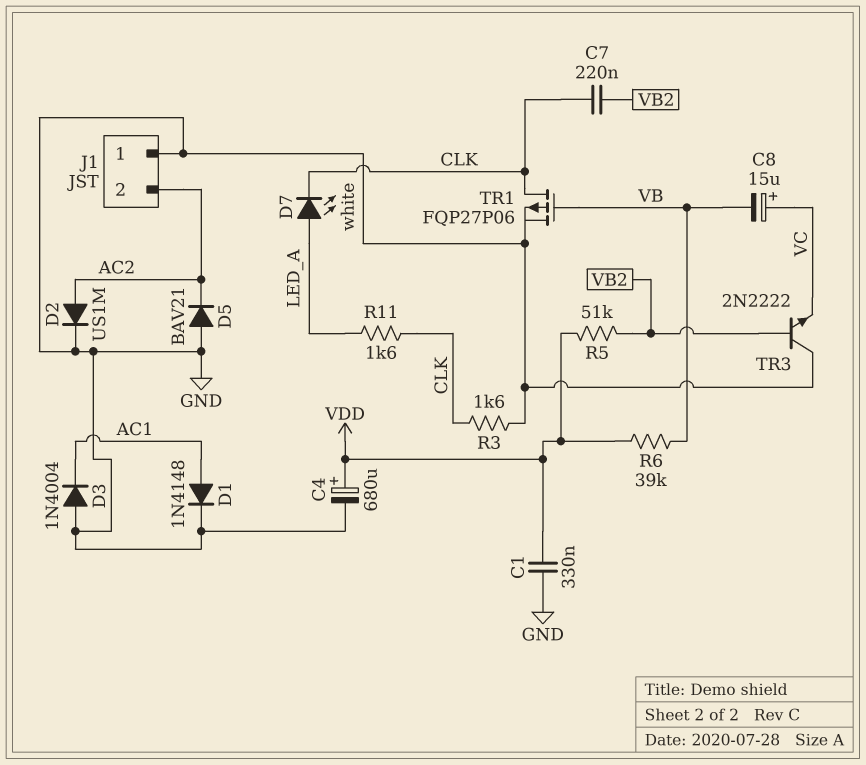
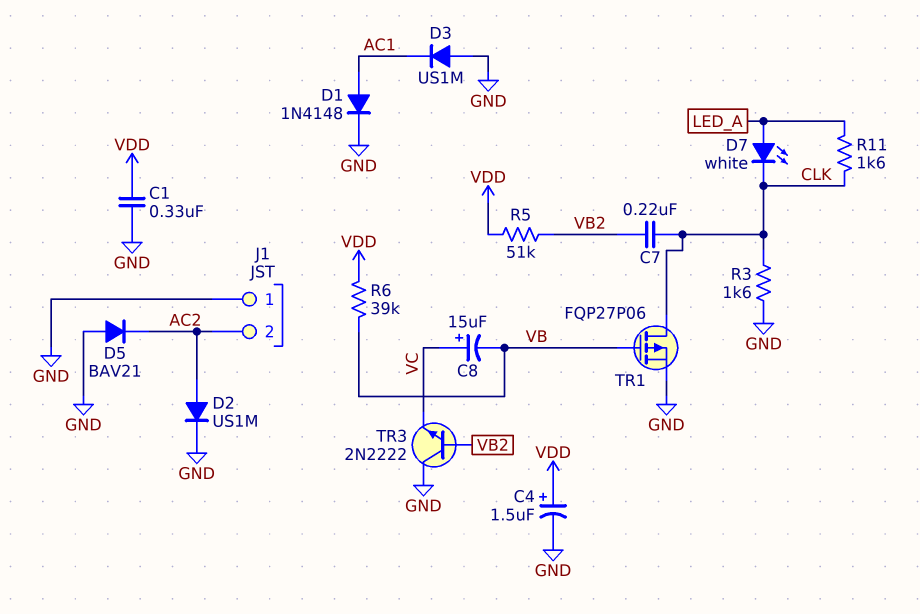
C4: 680uF (plus VDD, minus GND) -> 1.5uF (plus VDD, minus GND)
D3: diode 1N4004 (A GND, K AC1) -> diode US1M (A GND, K AC1)

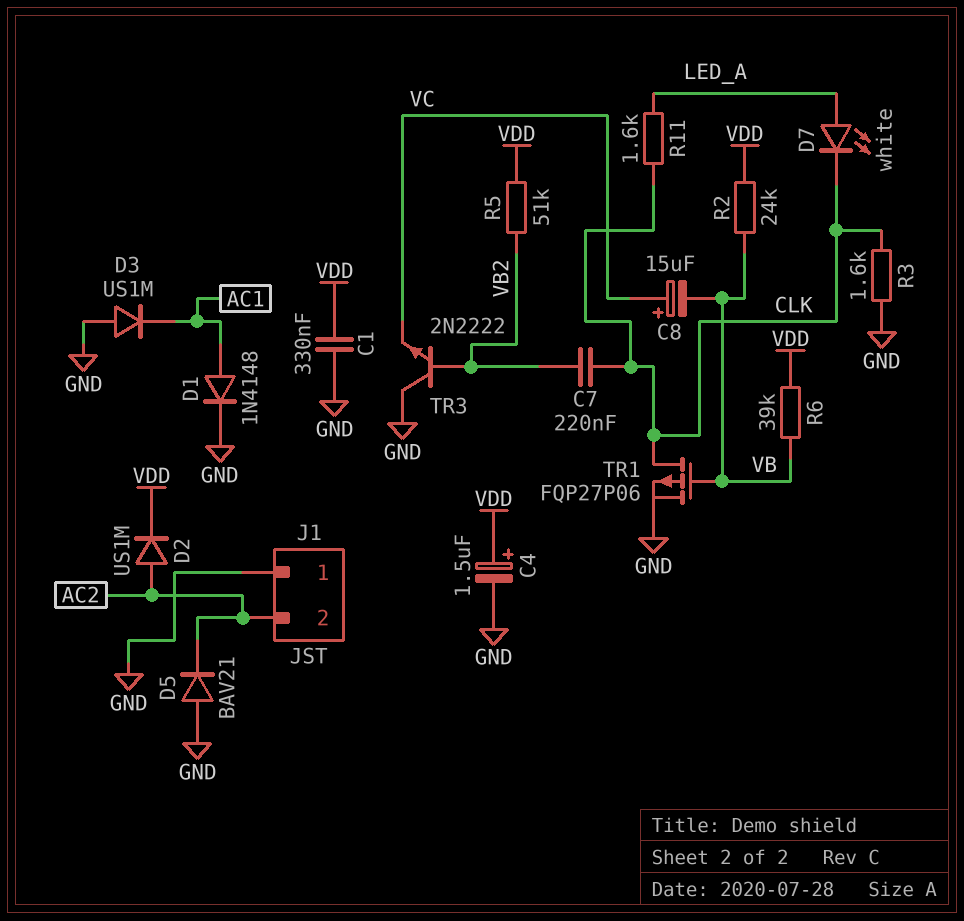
D2: diode US1M (A AC2, K GND) -> diode US1M (A AC2, K VDD)
R2: none -> 24k (VB, VDD)

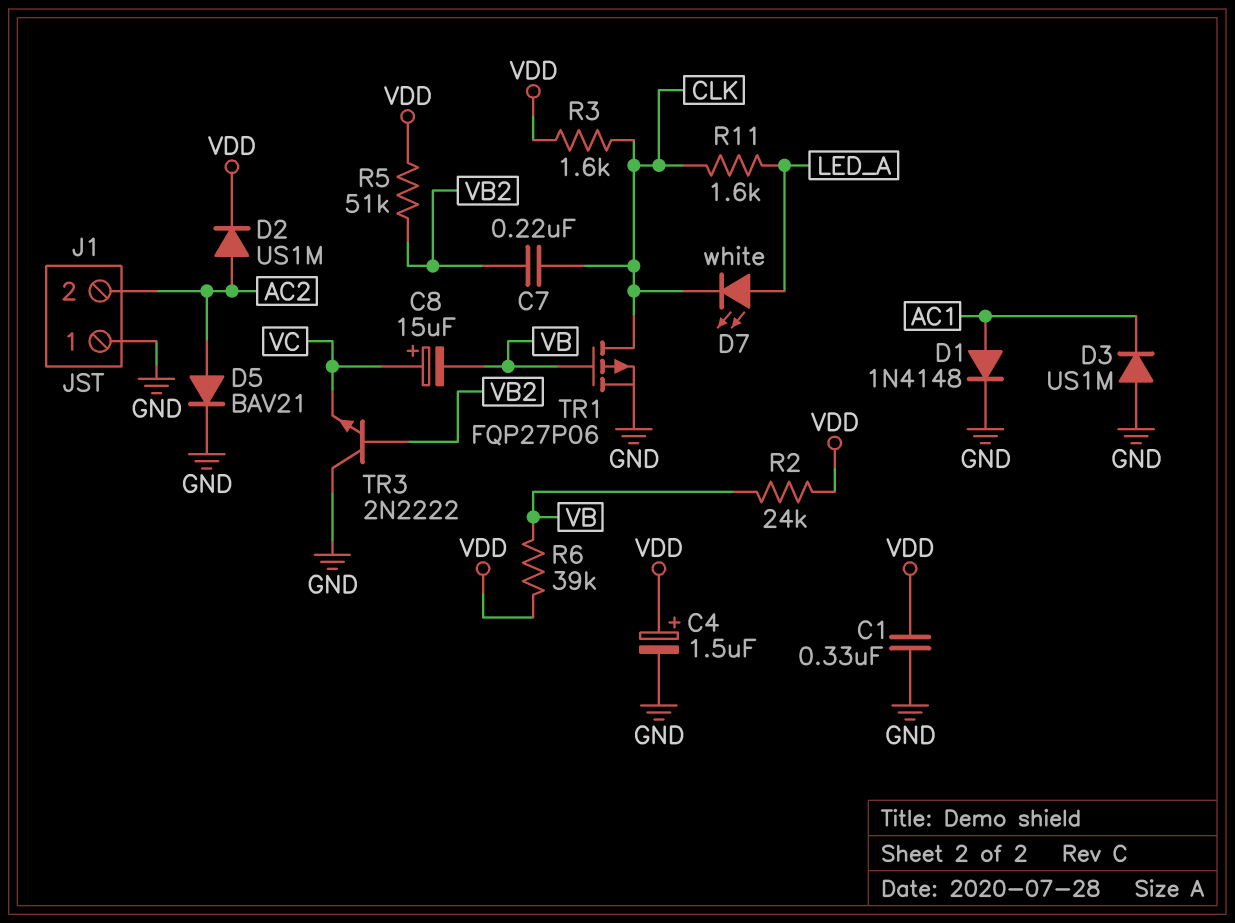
D5: diode BAV21 (A GND, K AC2) -> diode BAV21 (A AC2, K GND)
R3: 1.6k (CLK, GND) -> 1.6k (CLK, VDD)

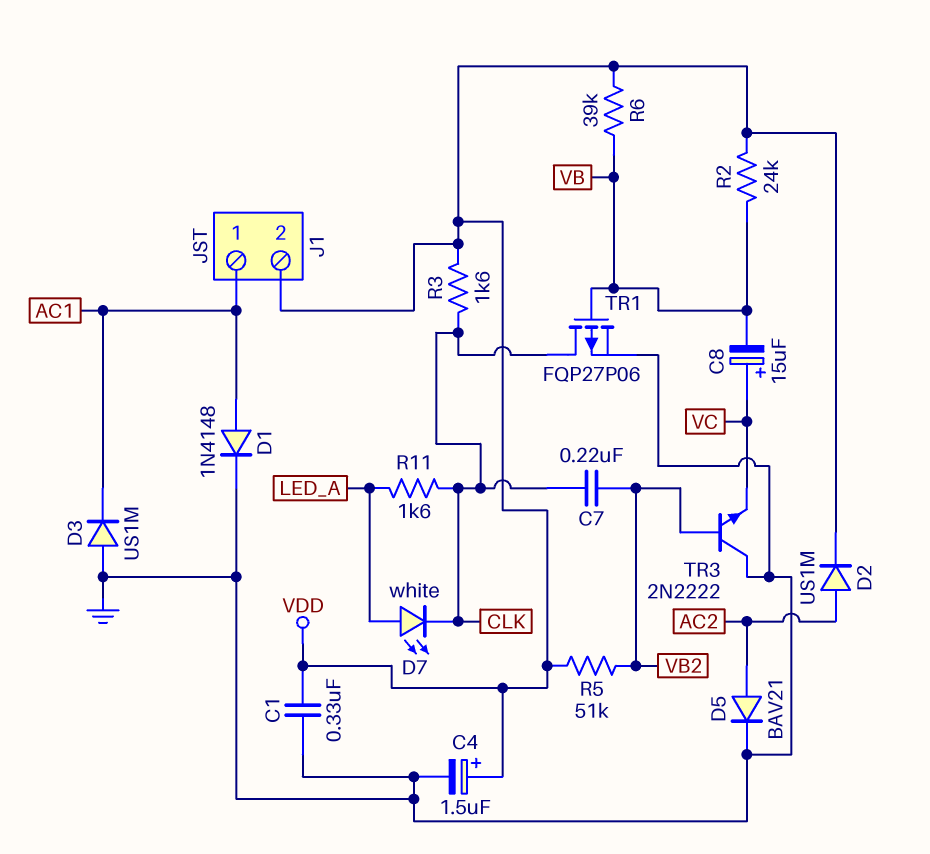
J1 pin 1: GND -> AC1
J1 pin 2: AC2 -> VDD

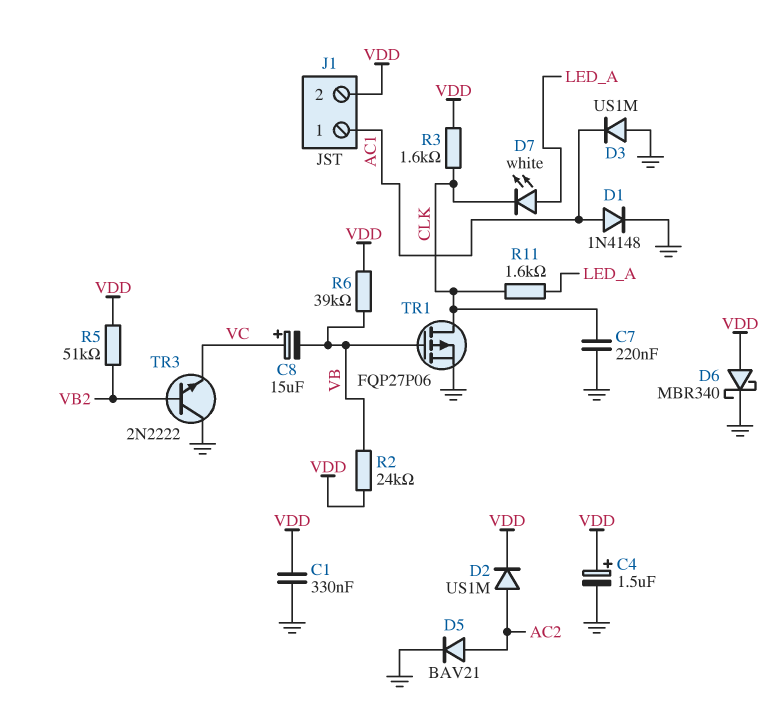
C7: 220nF (CLK, VB2) -> 220nF (CLK, GND)
D6: none -> schottky MBR340 (A VDD, K GND)

